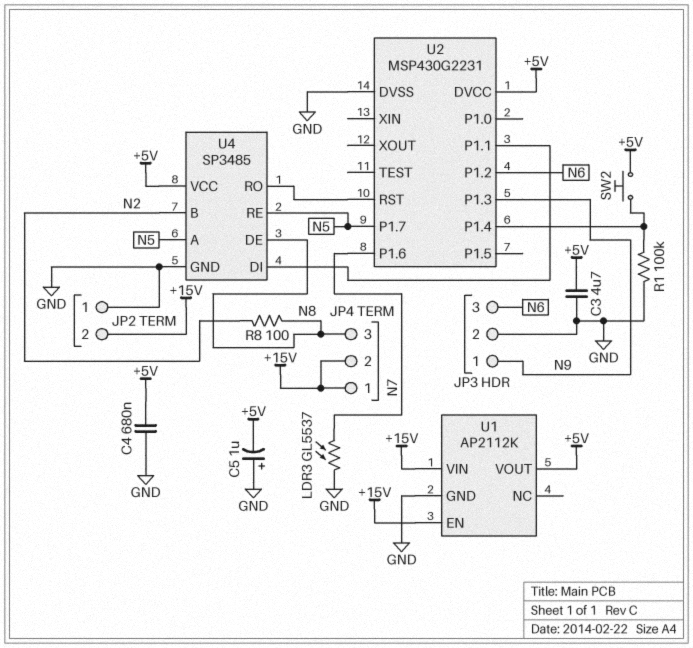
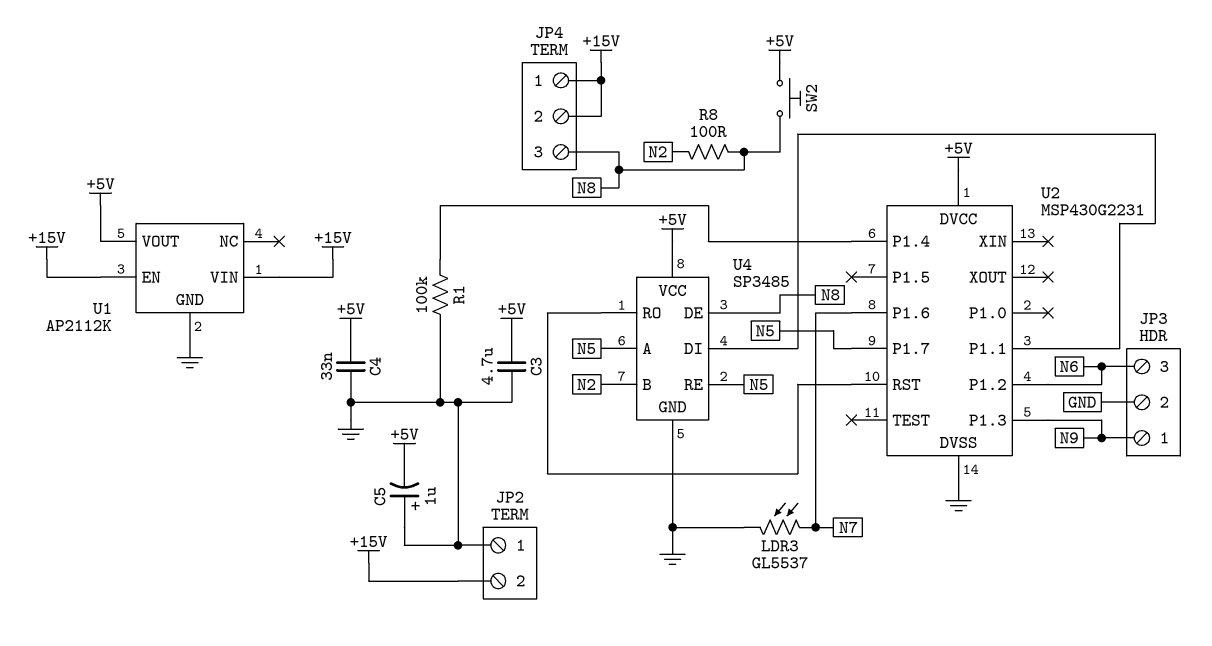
C4: 680nF (+5V, GND) -> 33nF (+5V, GND)
SW2: button (+5V, U2/P1.4) -> button (+5V, N8)

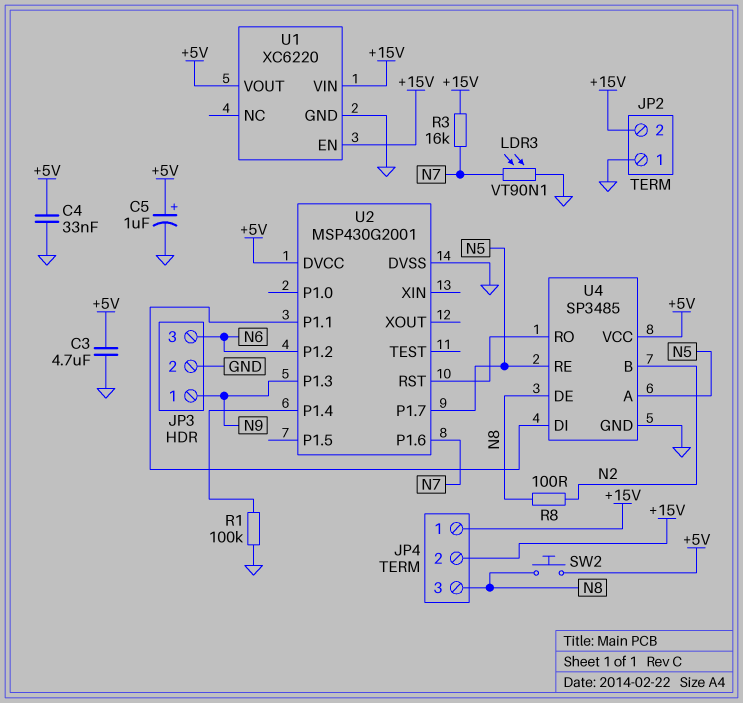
C5: 1uF (plus GND, minus +5V) -> 1uF (plus +5V, minus GND)
LDR3: GL5537 (GND, N7) -> VT90N1 (GND, N7)
R3: none -> 16k (+15V, N7)
U1: AP2112K -> XC6220
U2: MSP430G2231 -> MSP430G2001

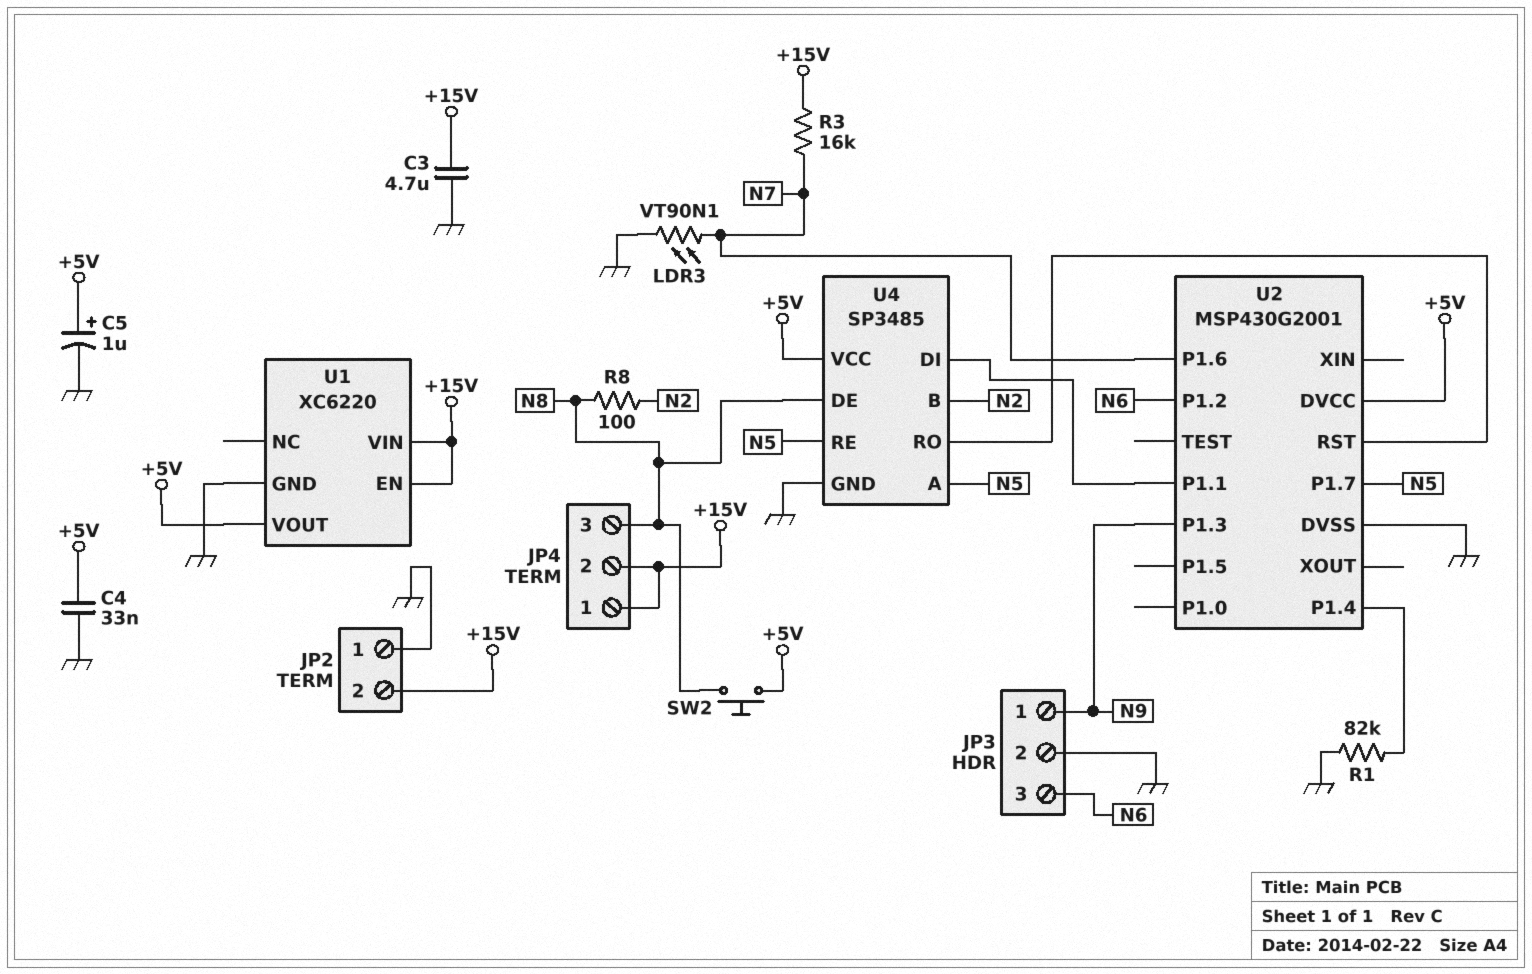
C3: 4.7uF (+5V, GND) -> 4.7uF (+15V, GND)
R1: 100k (GND, U2/P1.4) -> 82k (GND, U2/P1.4)

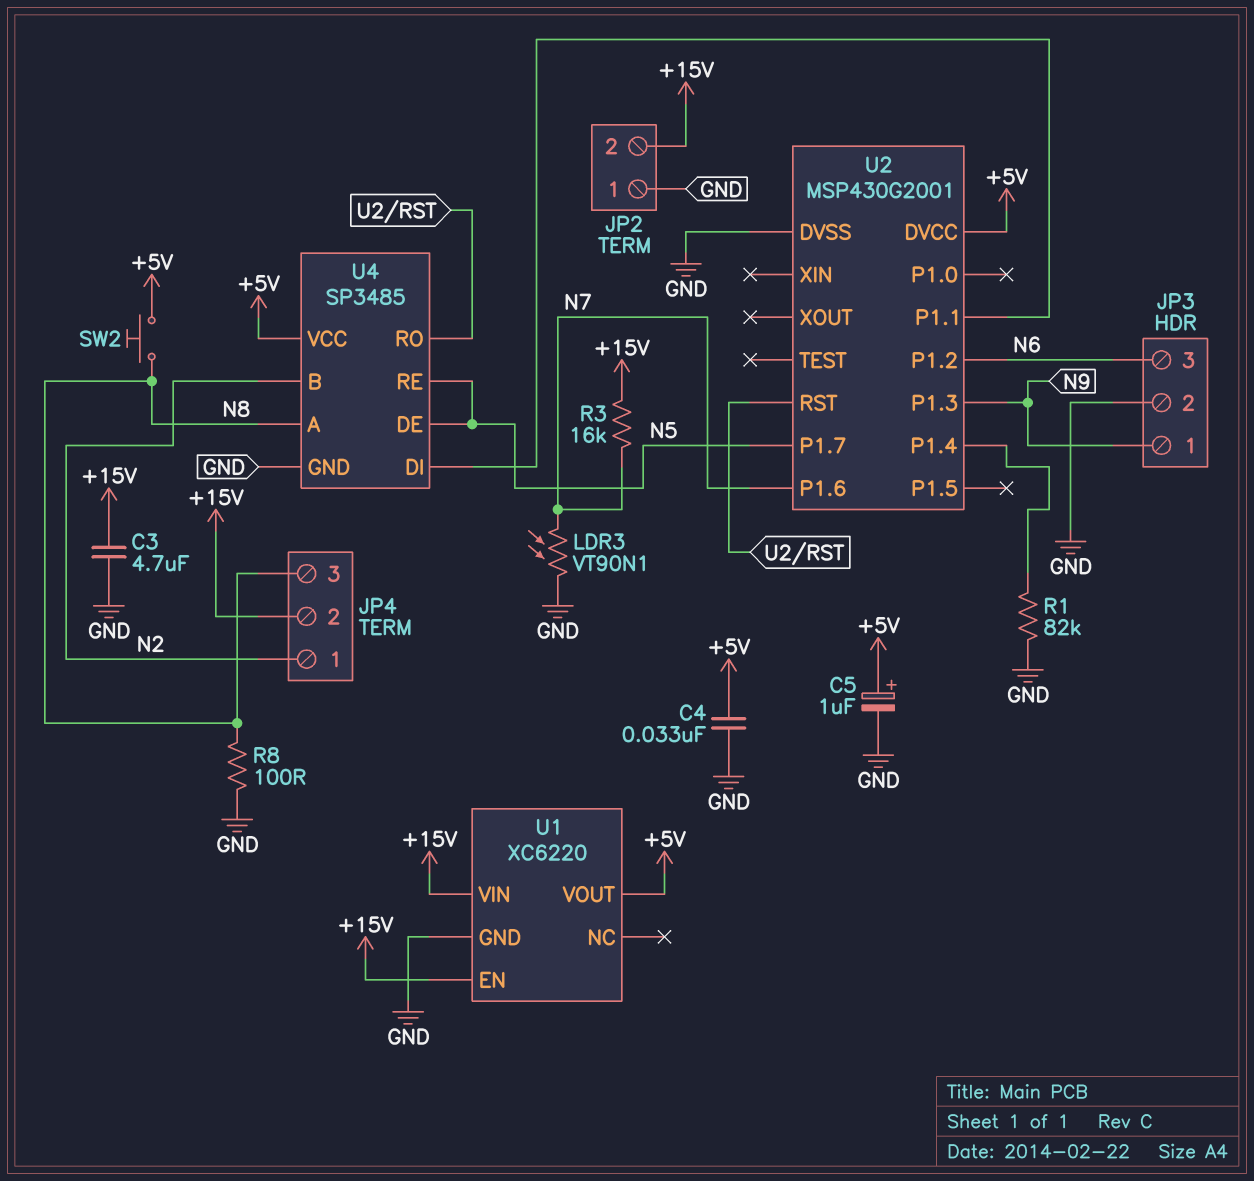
JP4 pin 1: +15V -> N2
R8: 100 (N2, N8) -> 100 (GND, N8)
U4 pin A: N5 -> N8
U4 pin DE: N8 -> N5

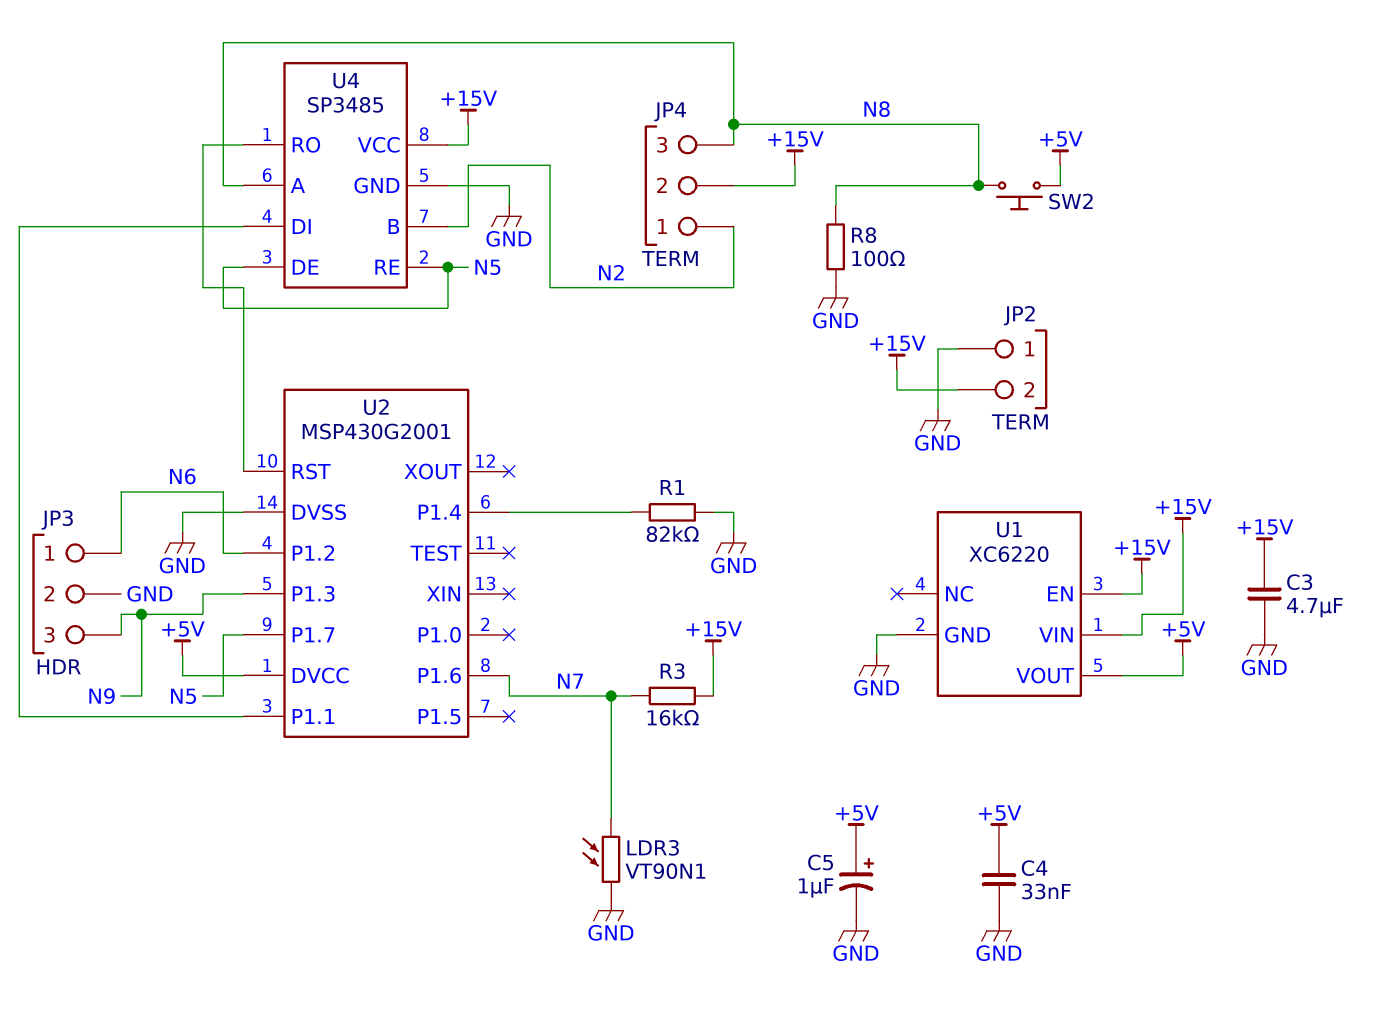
JP3 pin 1: N9 -> N6
JP3 pin 3: N6 -> N9
U4 pin VCC: +5V -> +15V

